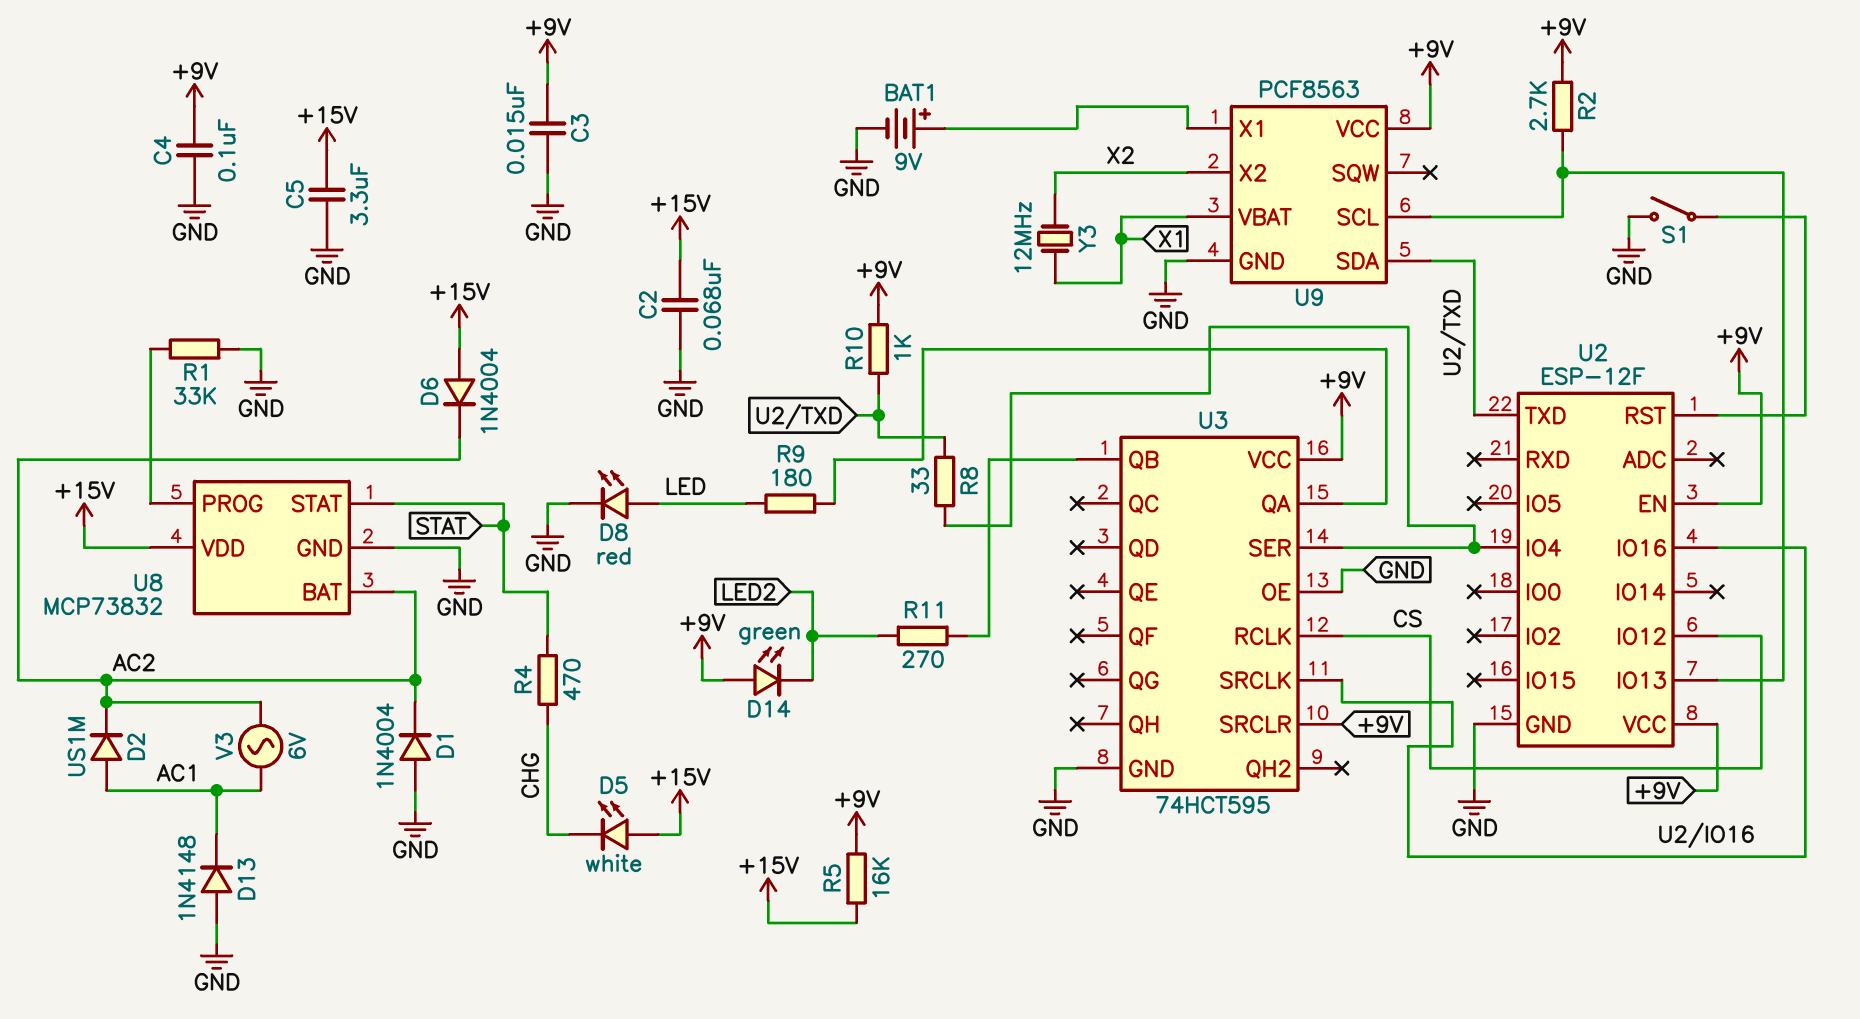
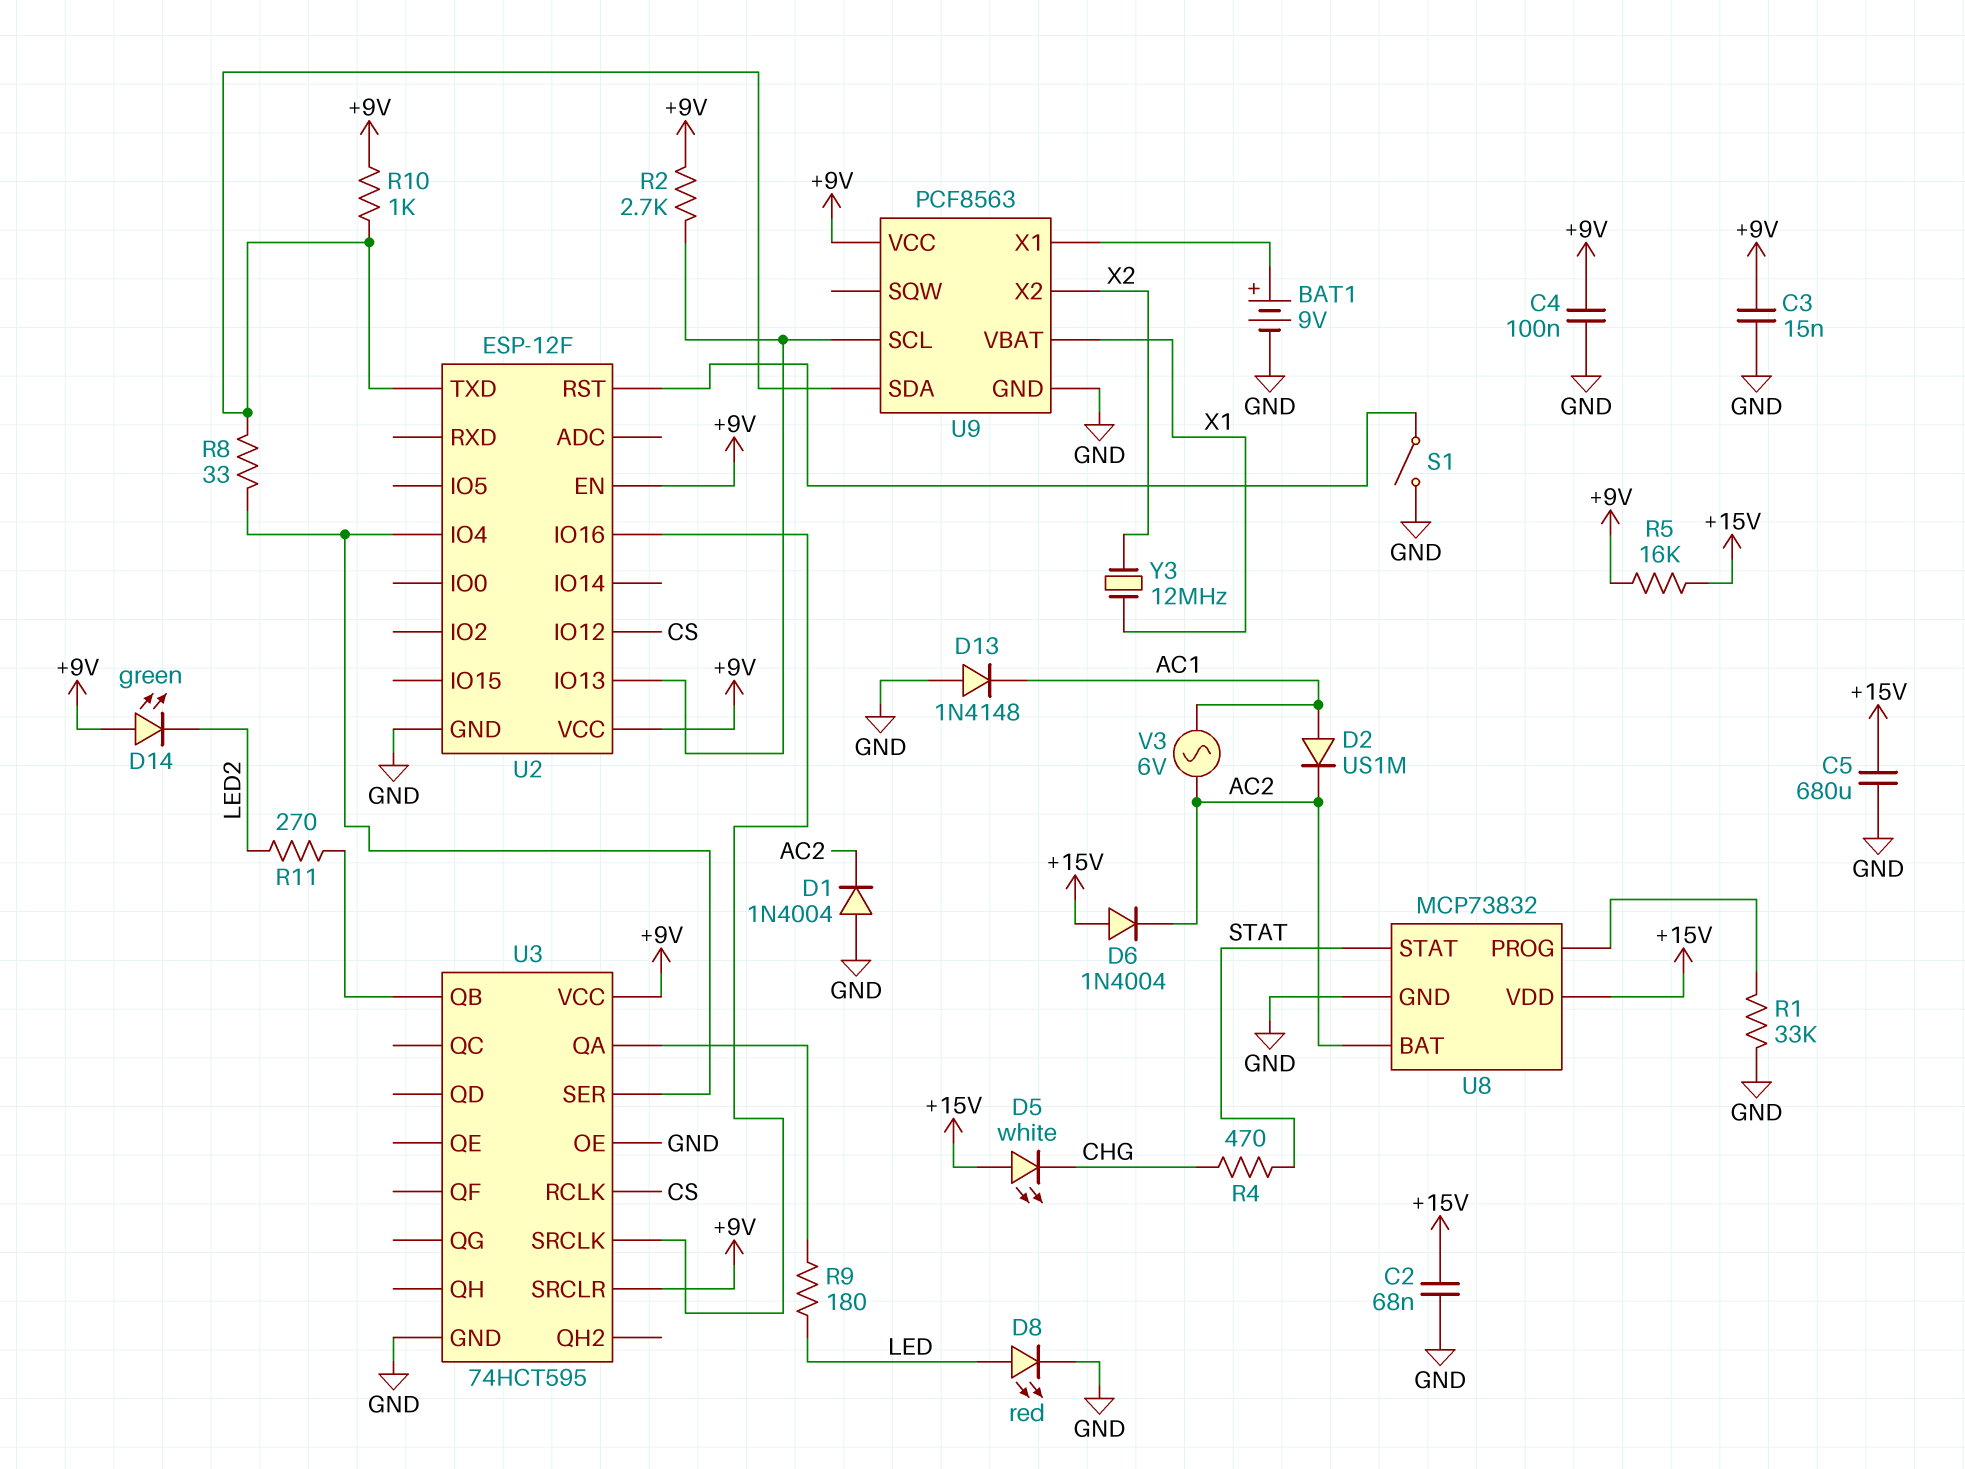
C5: 3.3uF (+15V, GND) -> 680uF (+15V, GND)

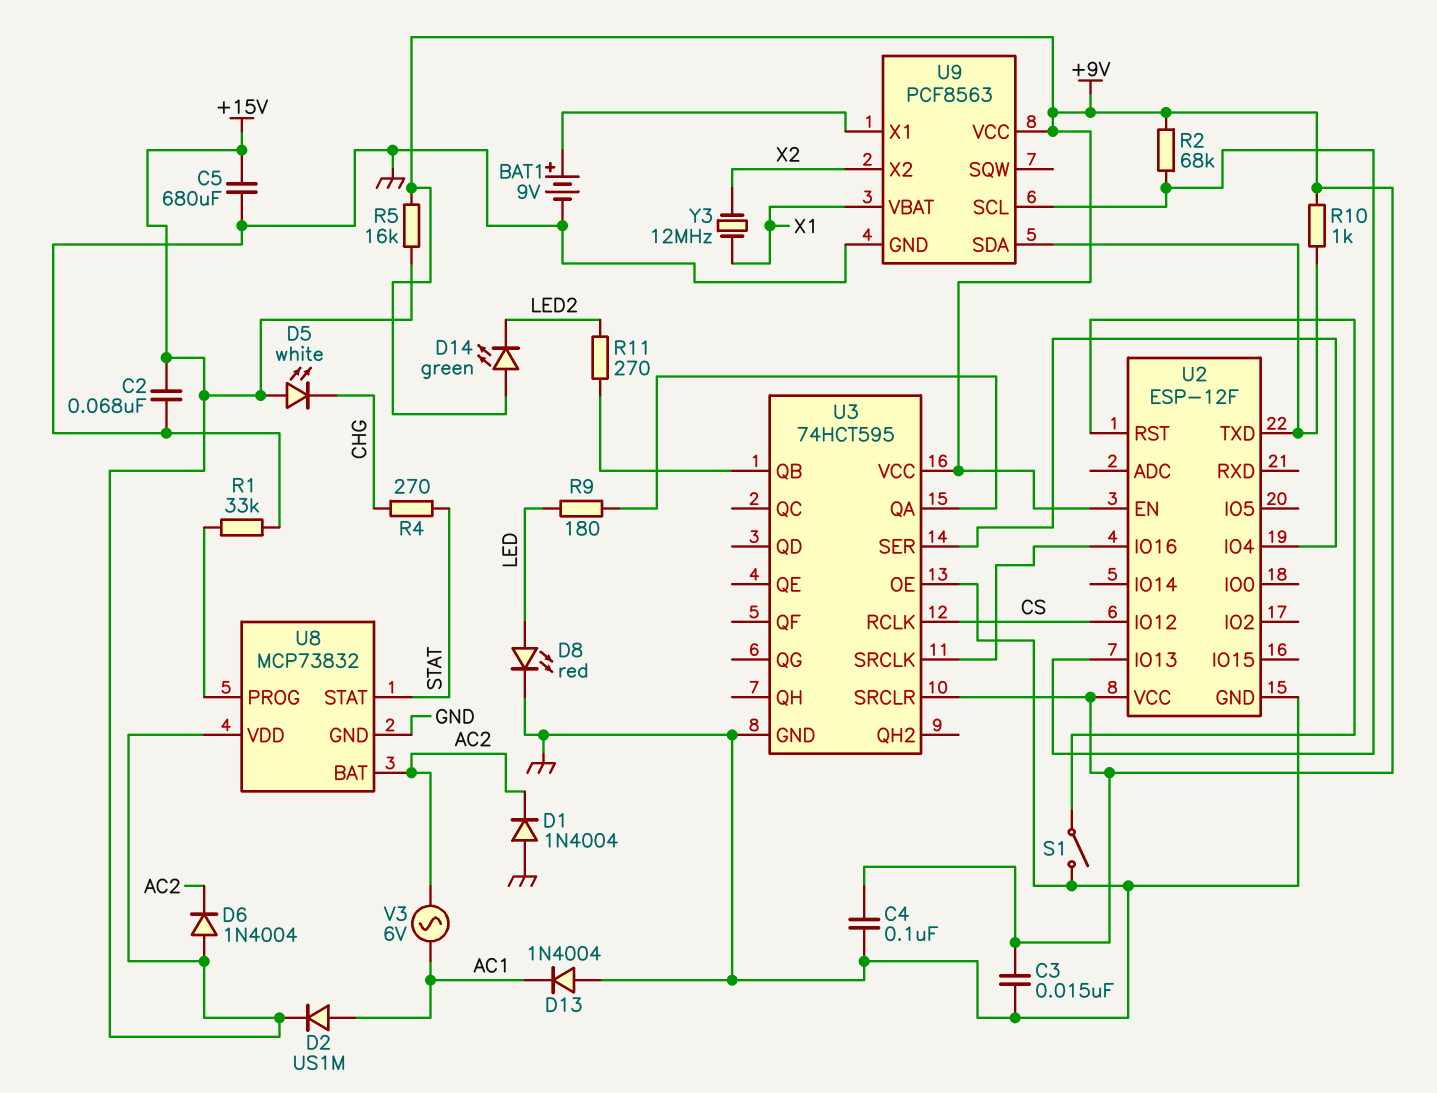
D2: diode US1M (A AC1, K AC2) -> diode US1M (A AC1, K +15V)
D13: diode 1N4148 (A GND, K AC1) -> diode 1N4004 (A GND, K AC1)
R2: 2.7k (+9V, U2/IO13) -> 68k (+9V, U2/IO13)
R4: 470 (CHG, STAT) -> 270 (CHG, STAT)
R8: 33 (U2/IO4, U2/TXD) -> none

